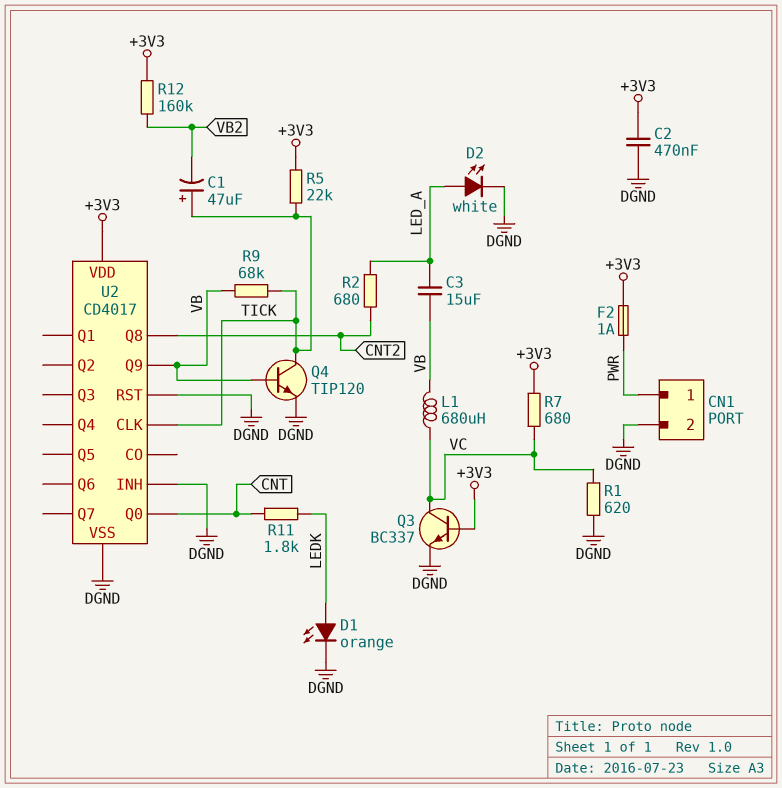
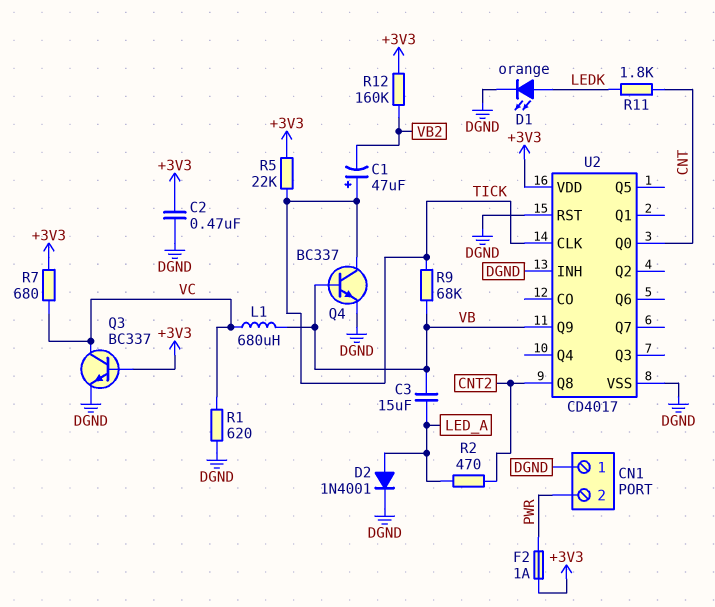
CN1 pin 1: PWR -> DGND
CN1 pin 2: DGND -> PWR
D2: LED white (A LED_A, K DGND) -> diode 1N4001 (A LED_A, K DGND)
Q4: NPN TIP120 (B VB, C TICK, E DGND) -> NPN BC337 (B VB, C TICK, E DGND)
R2: 680 (CNT2, LED_A) -> 470 (CNT2, LED_A)

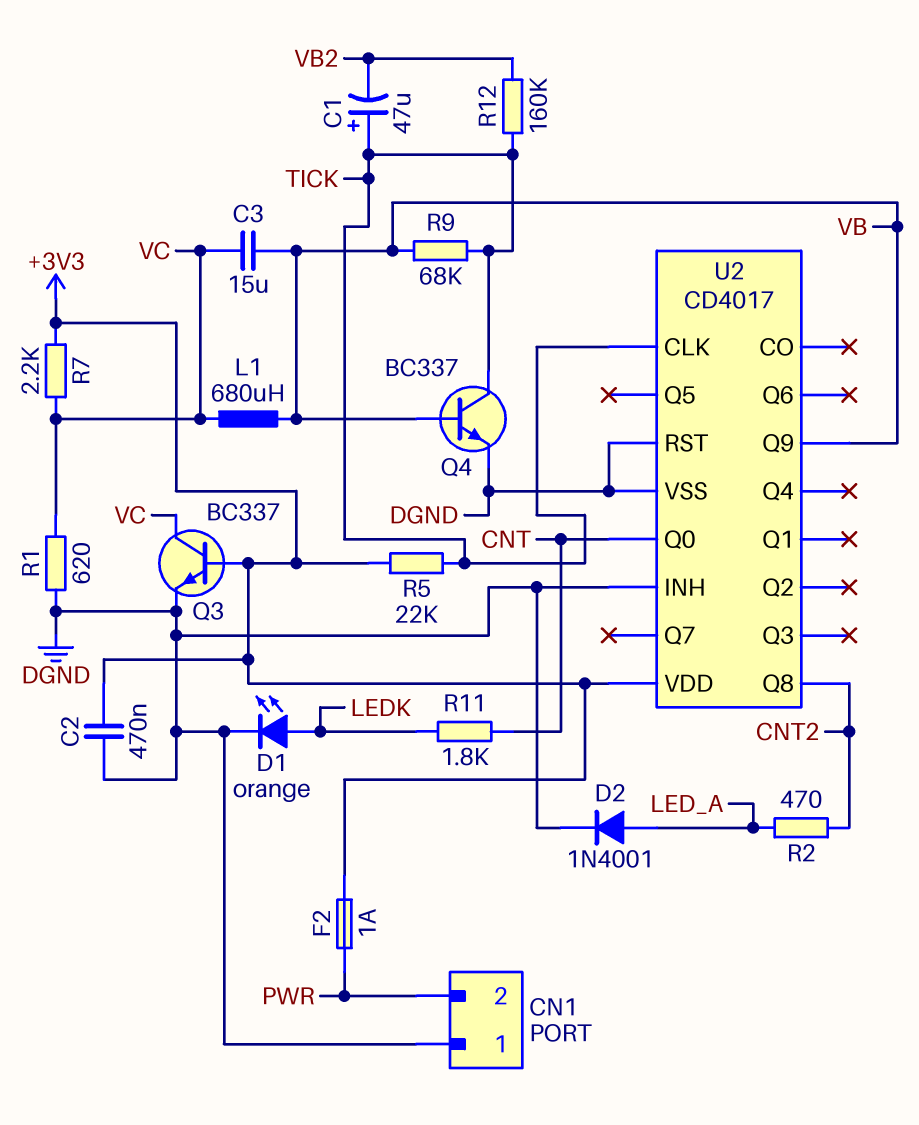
C3: 15uF (LED_A, VB) -> 15uF (VB, VC)
R7: 680 (+3V3, VC) -> 2.2k (+3V3, VC)
R12: 160k (+3V3, VB2) -> 160k (TICK, VB2)

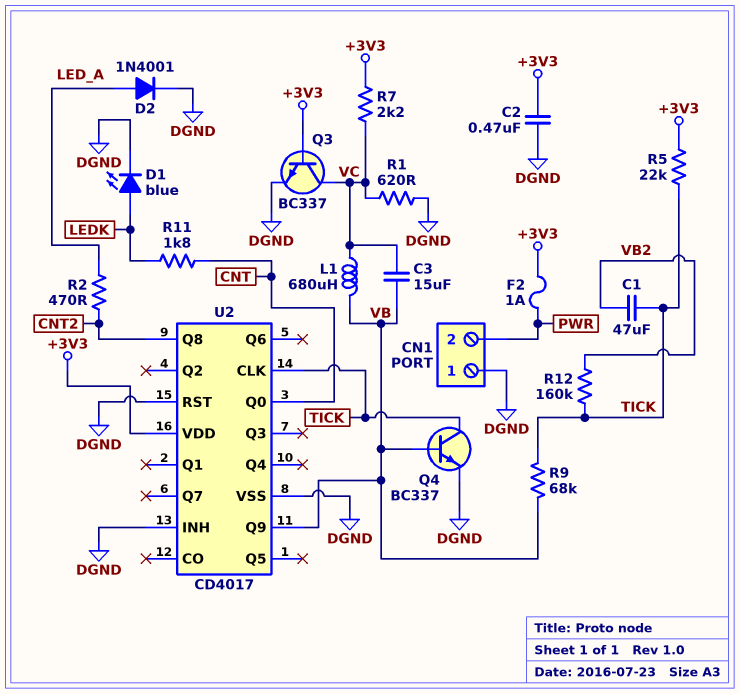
C1: 47uF (plus TICK, minus VB2) -> 47uF (TICK, VB2)
D1: LED orange (A LEDK, K DGND) -> LED blue (A LEDK, K DGND)

